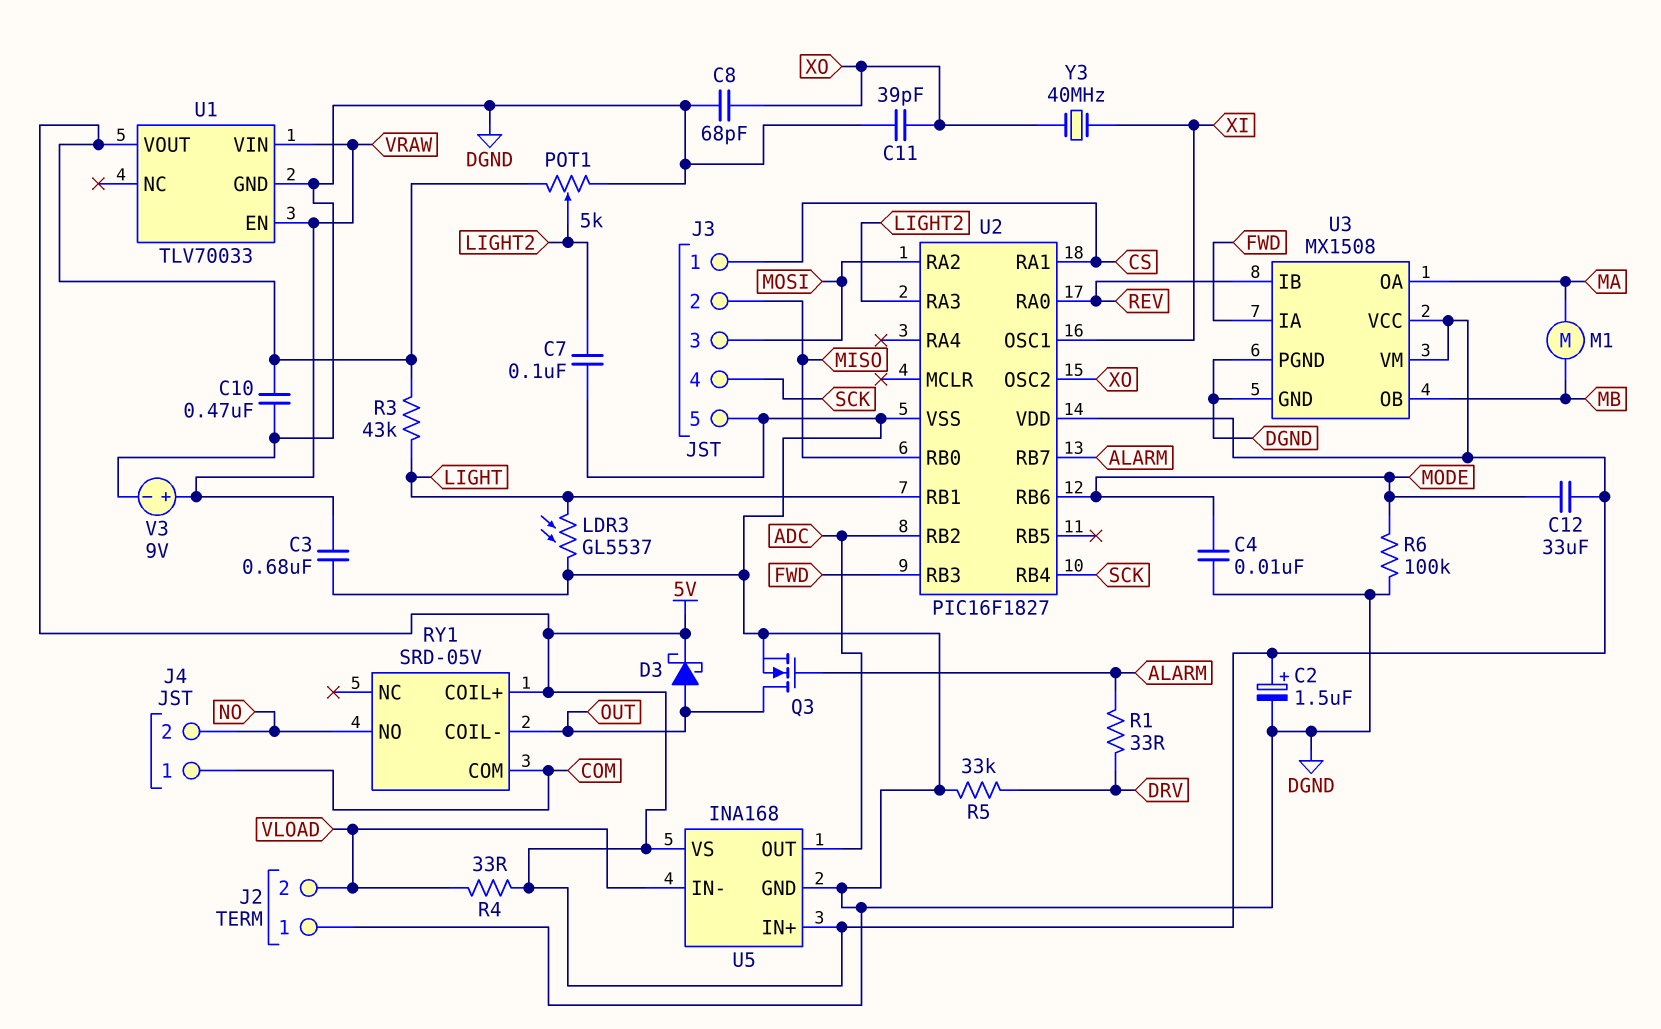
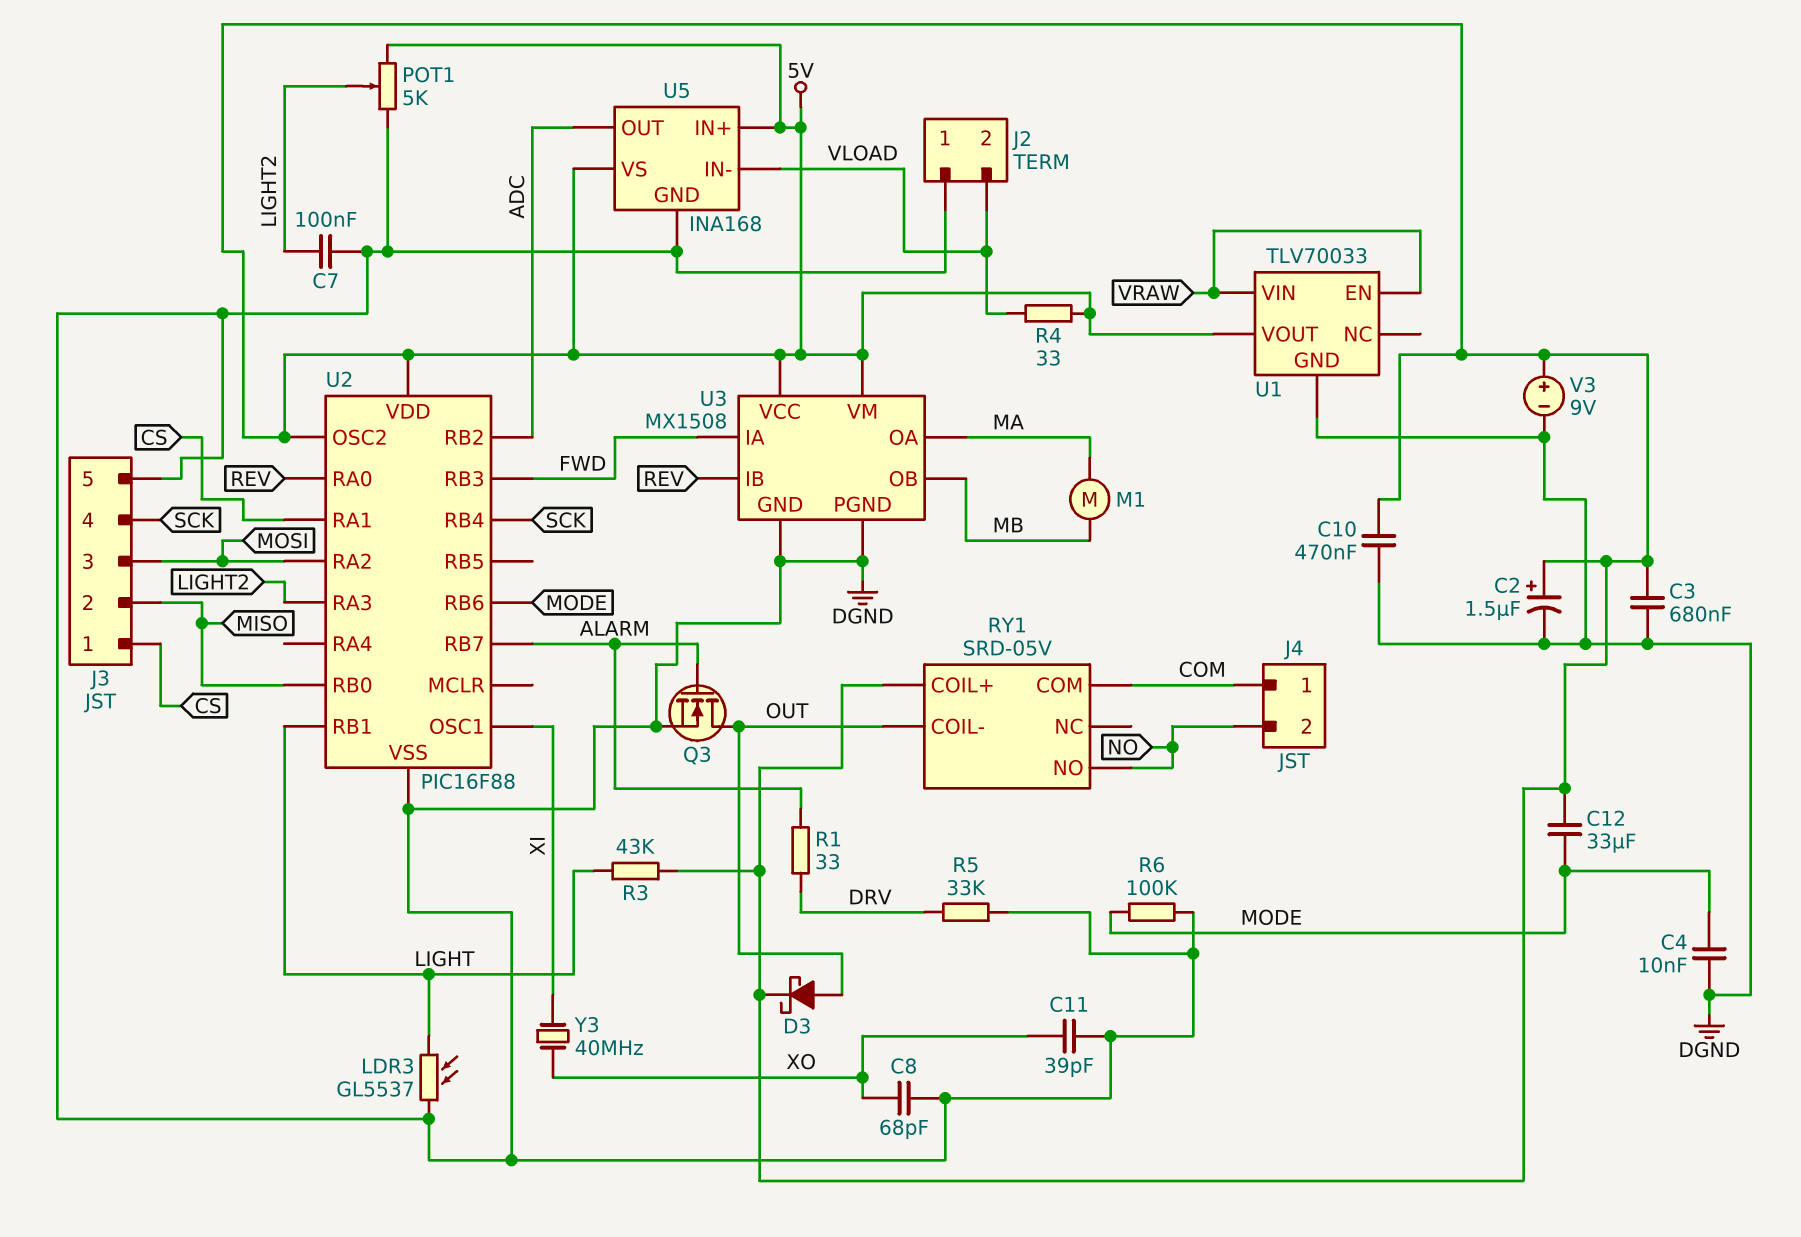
C3: 680nF (DGND, VRAW) -> 680nF (5V, DGND)
U2: PIC16F1827 -> PIC16F88
U2 pin OSC2: XO -> 5V
V3: 9V (plus VRAW, minus DGND) -> 9V (plus 5V, minus DGND)

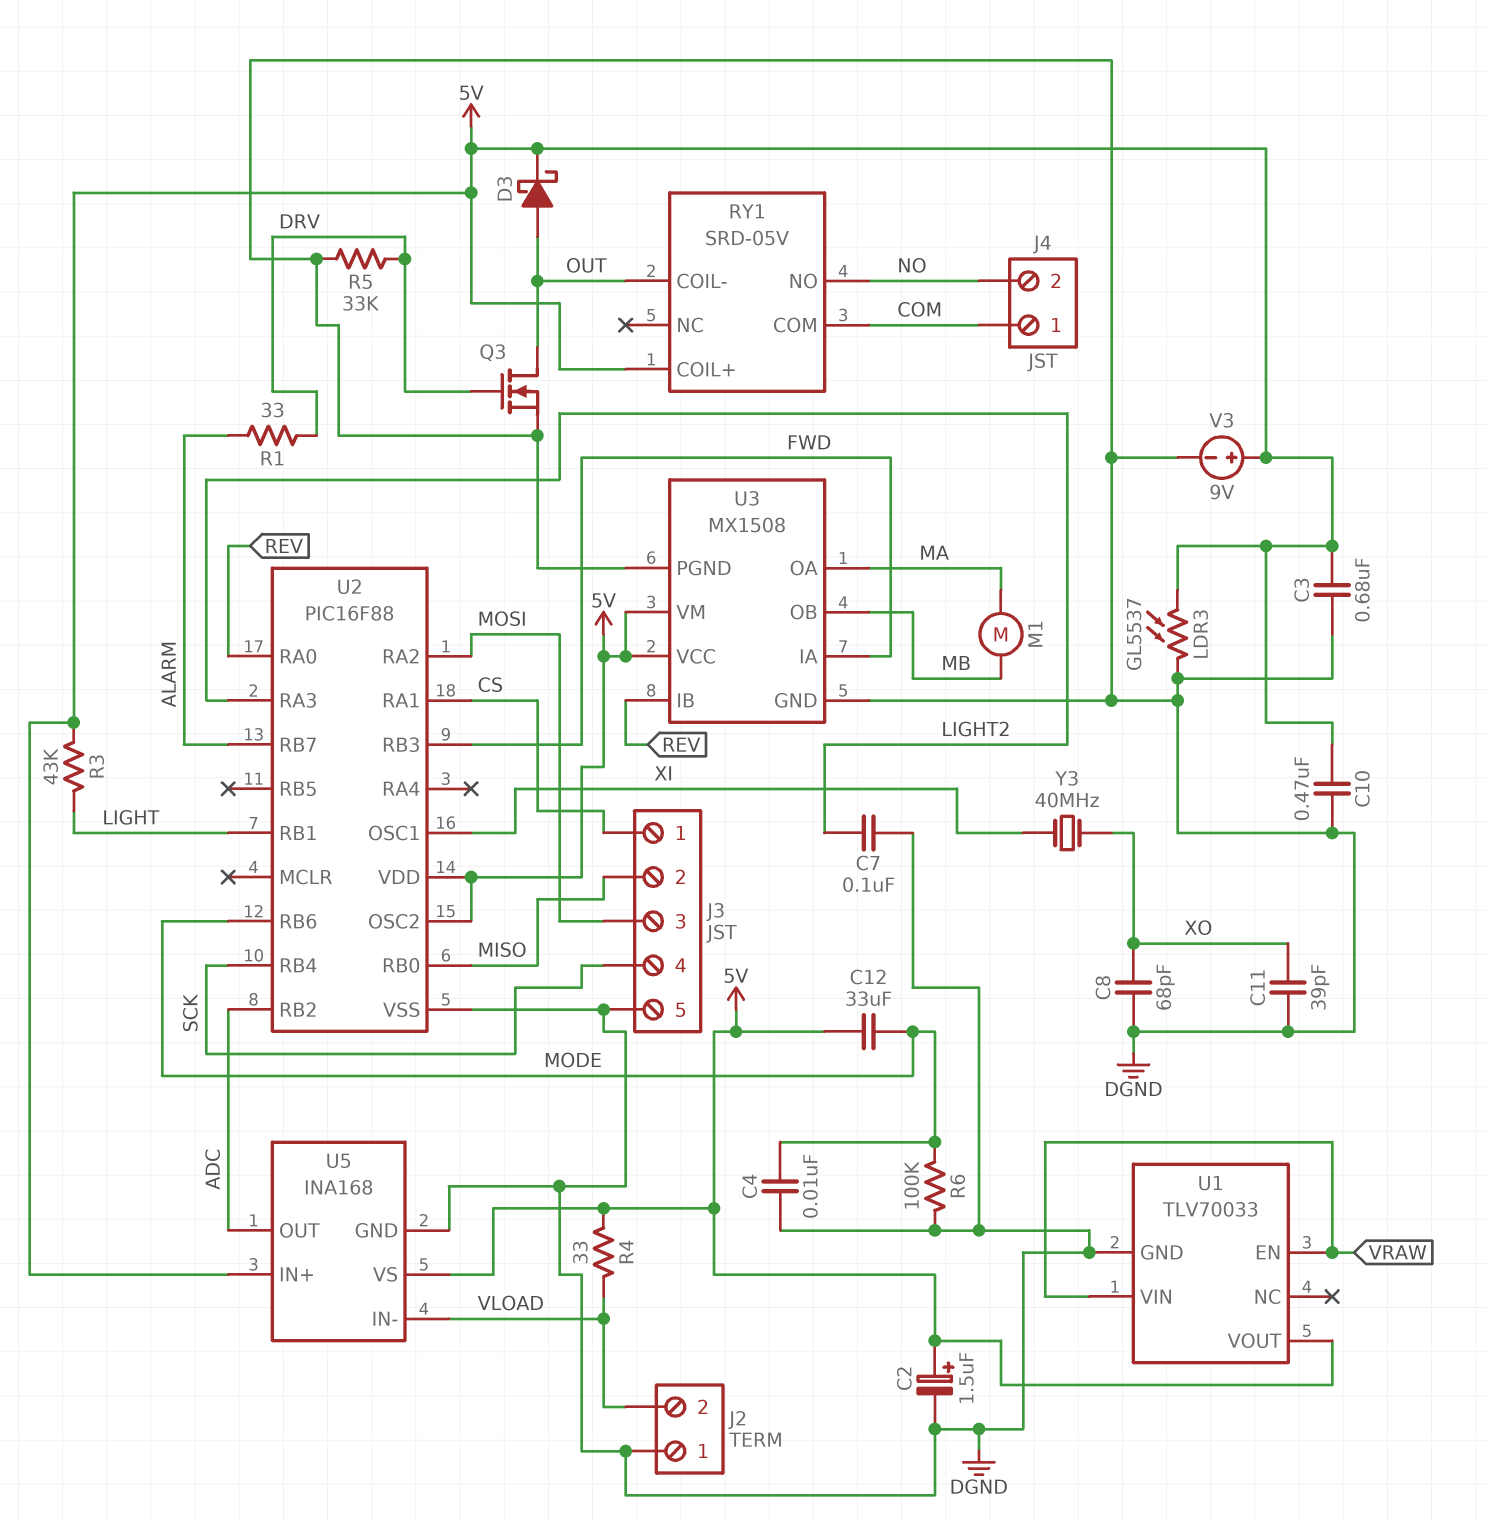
LDR3: GL5537 (DGND, LIGHT) -> GL5537 (5V, DGND)
POT1: 5k (5V, DGND, wiper LIGHT2) -> none
Q3: NMOS (G ALARM, D OUT, S DGND) -> NMOS (G DRV, D OUT, S DGND)

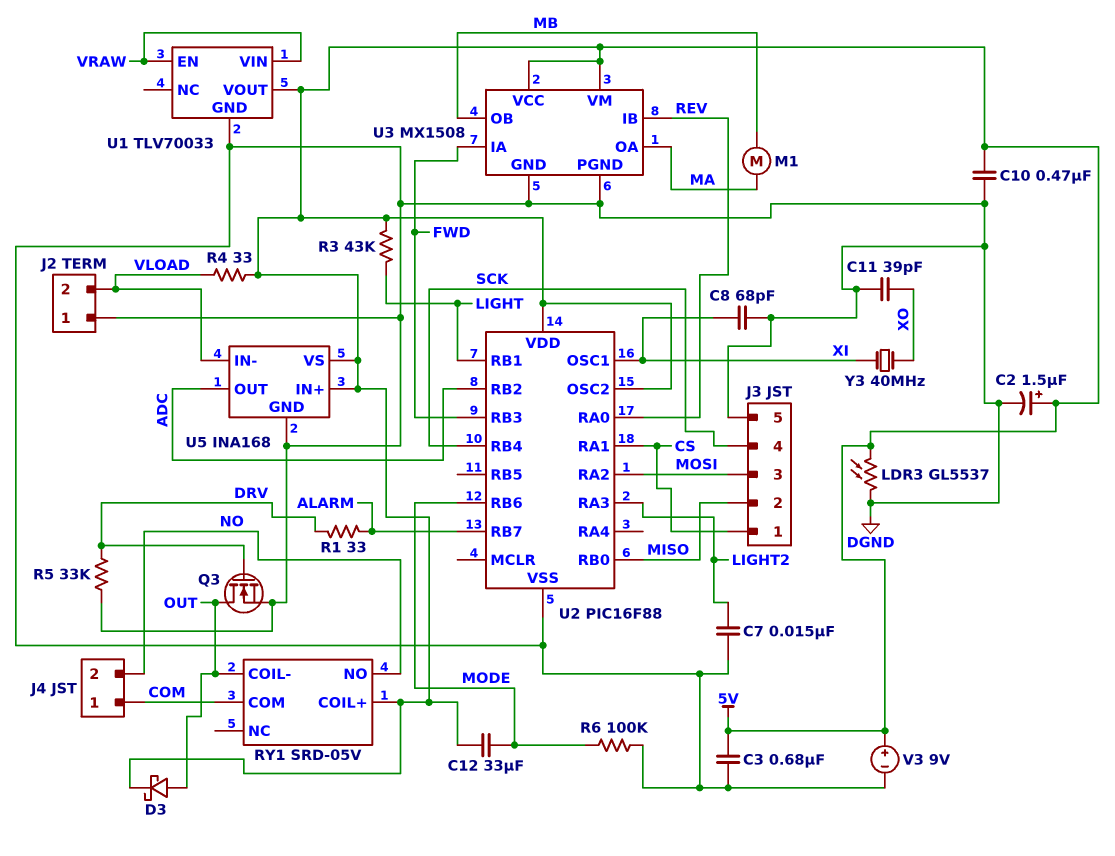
C4: 10nF (DGND, MODE) -> none
C7: 100nF (DGND, LIGHT2) -> 15nF (DGND, LIGHT2)
C8: 68pF (DGND, XO) -> 68pF (DGND, XI)

